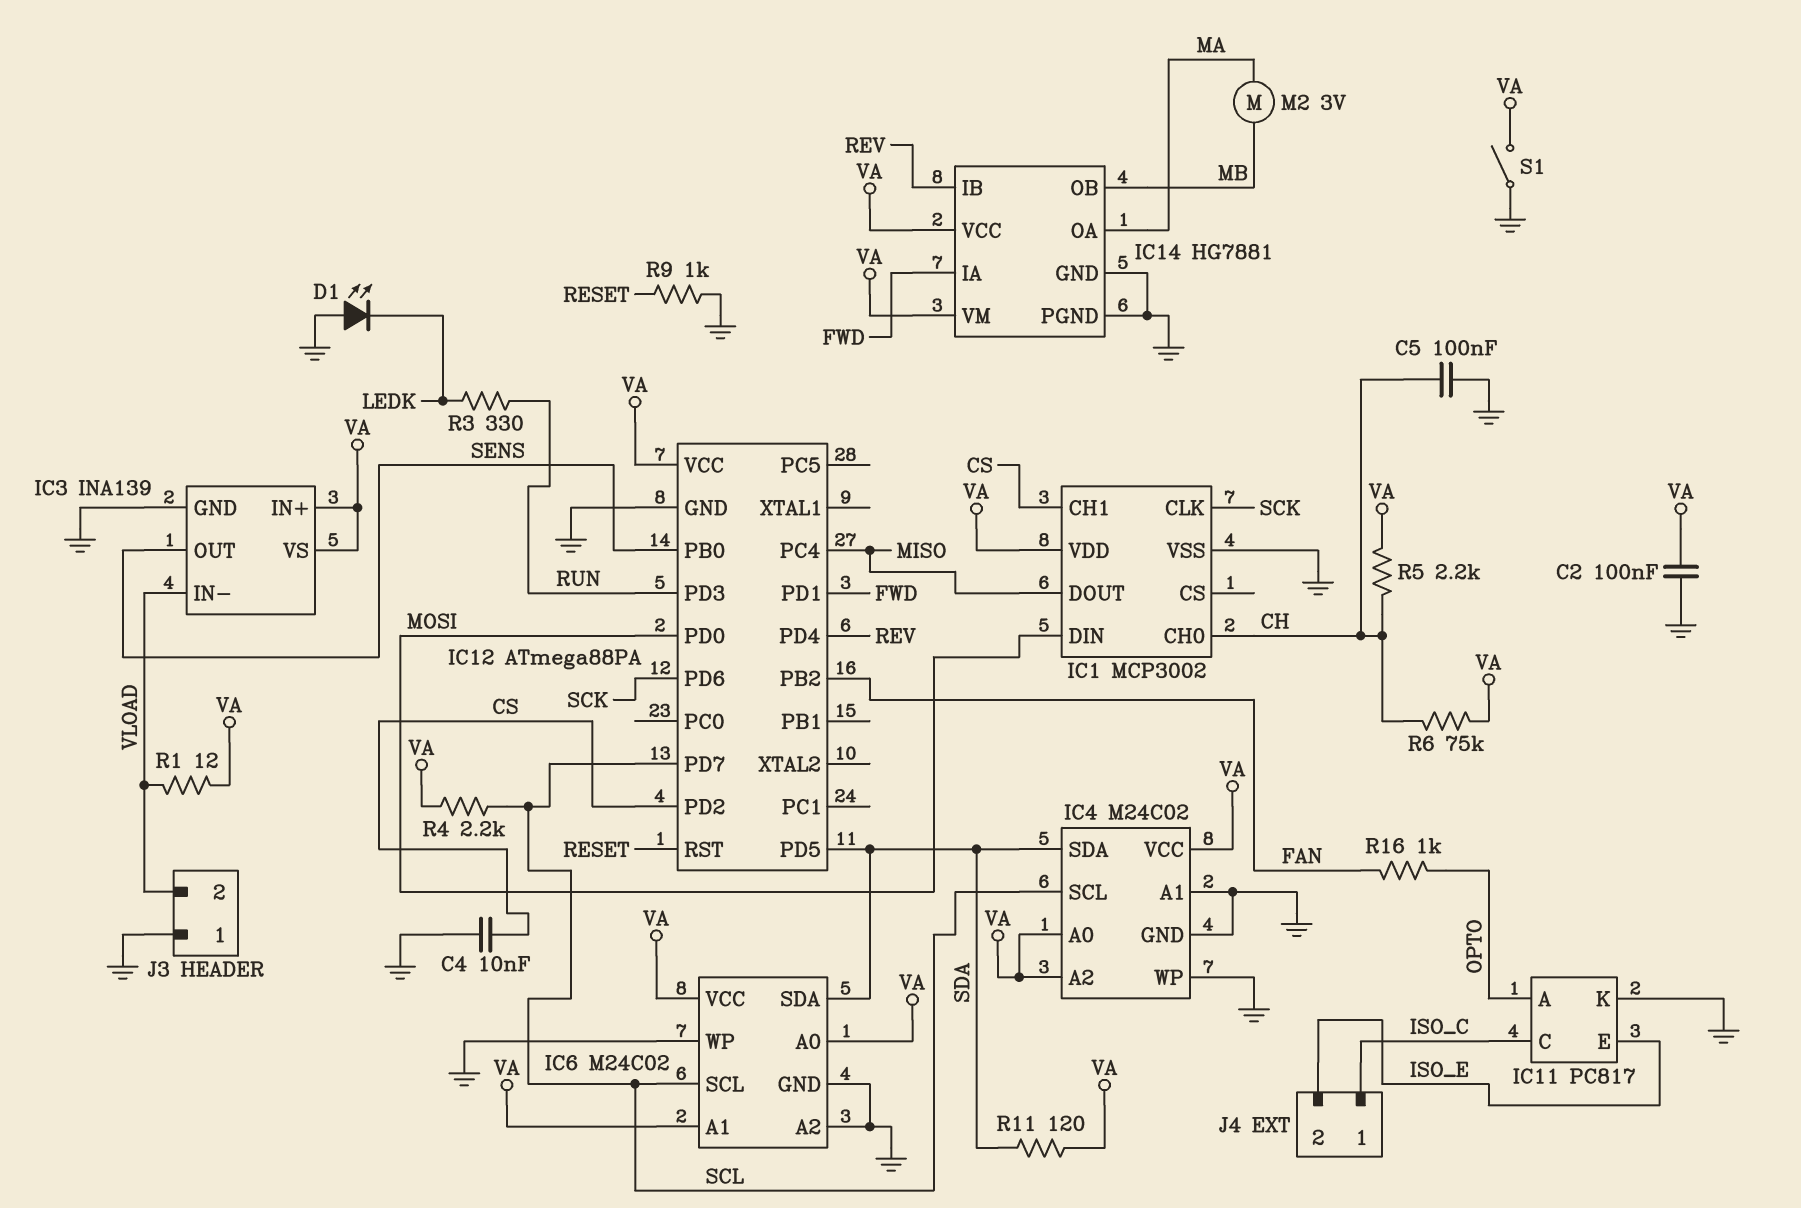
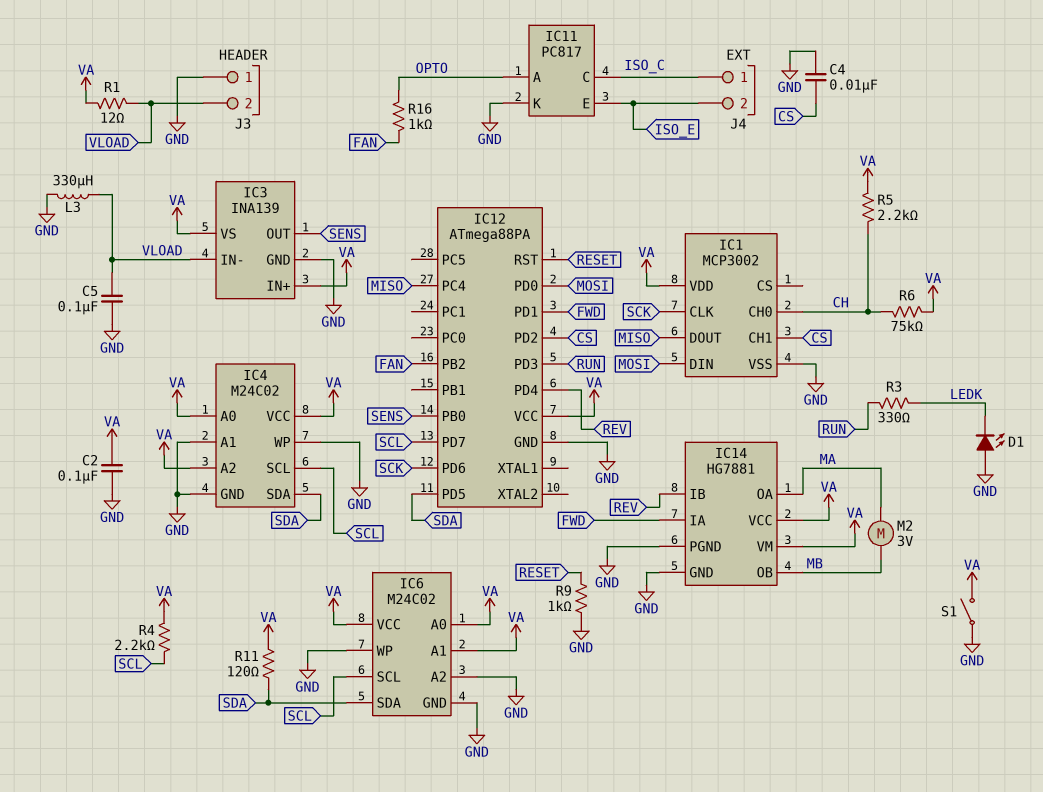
C5: 100nF (CH, GND) -> 100nF (GND, VLOAD)
L3: none -> 330uH (GND, VLOAD)

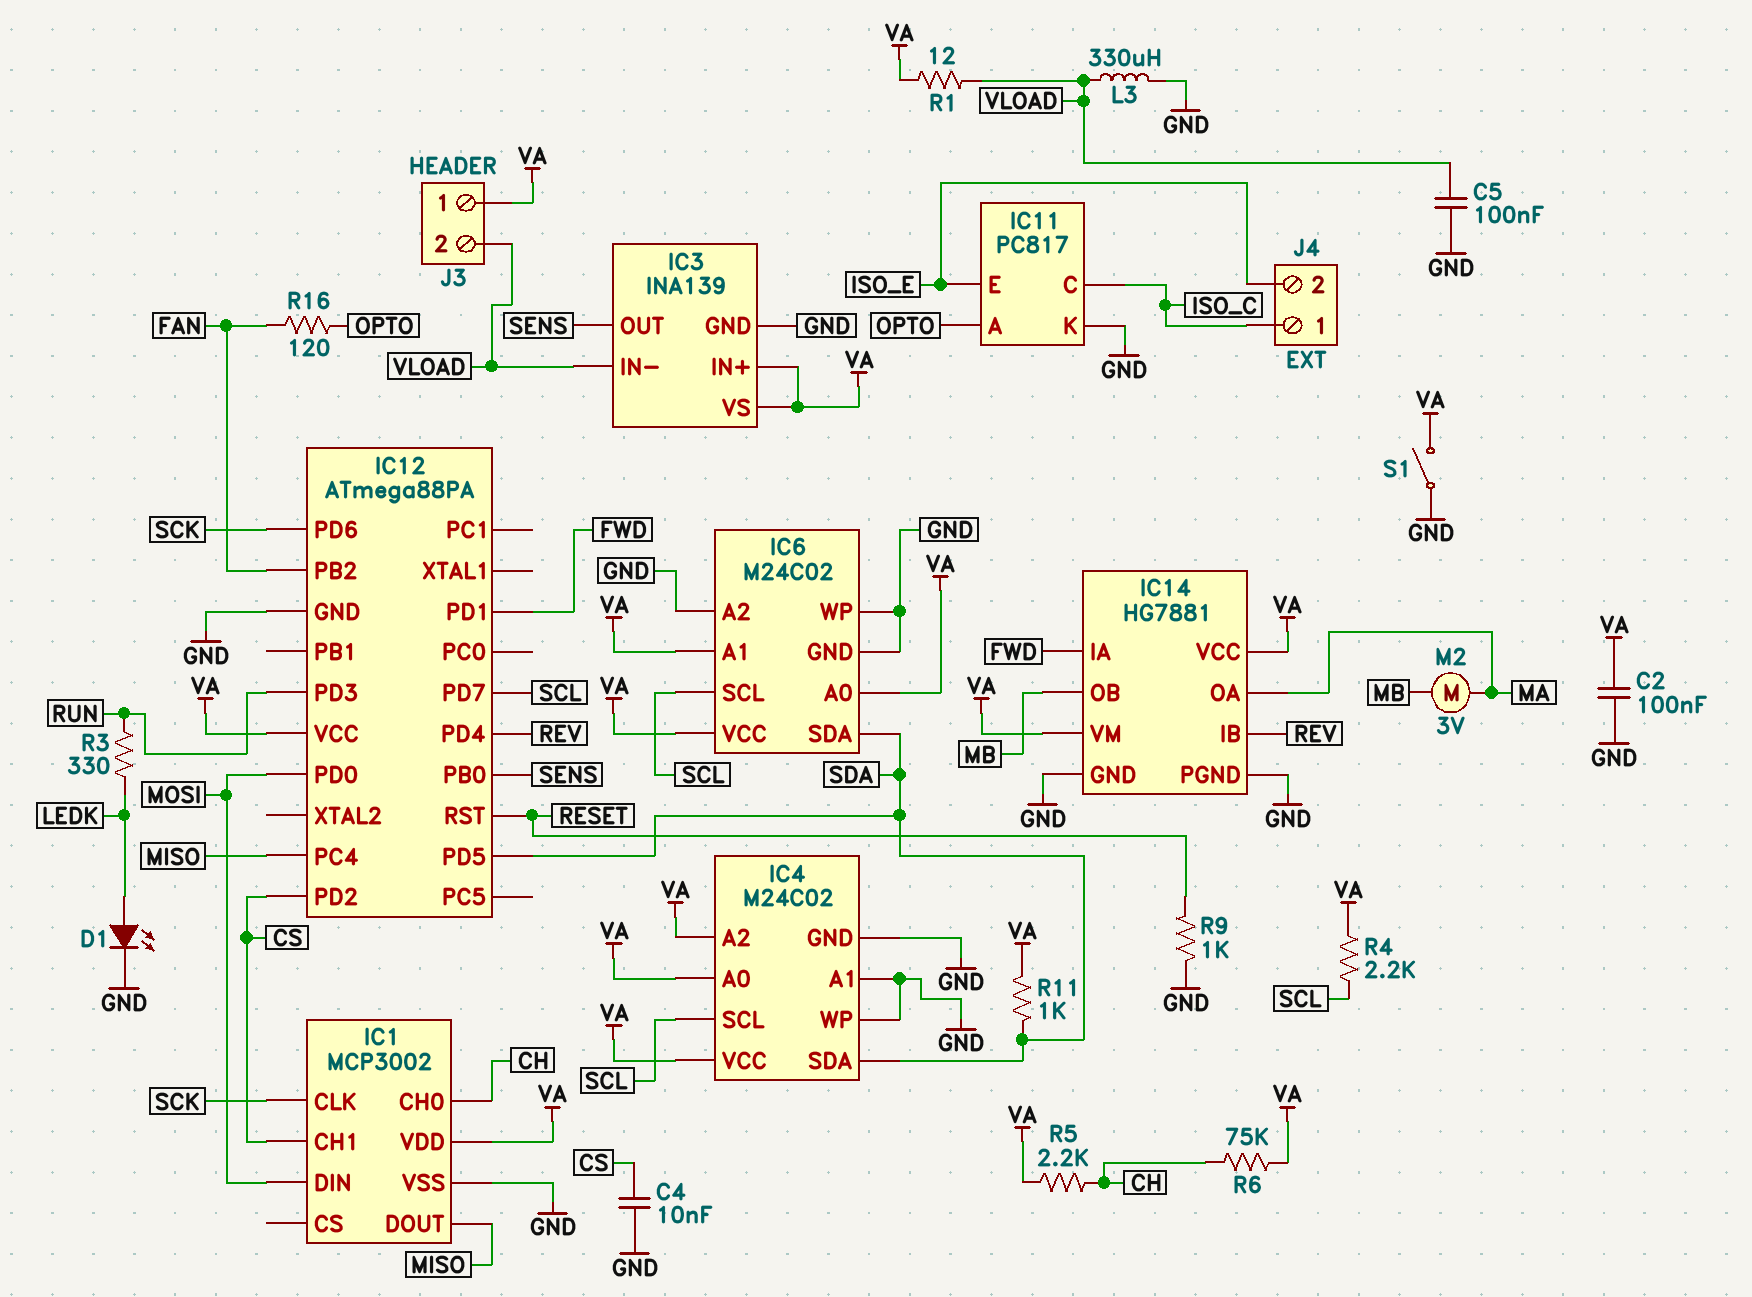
D1: LED (A GND, K LEDK) -> LED (A LEDK, K GND)
J3 pin 1: GND -> VA
R11: 120 (SDA, VA) -> 1k (SDA, VA)
R16: 1k (FAN, OPTO) -> 120 (FAN, OPTO)

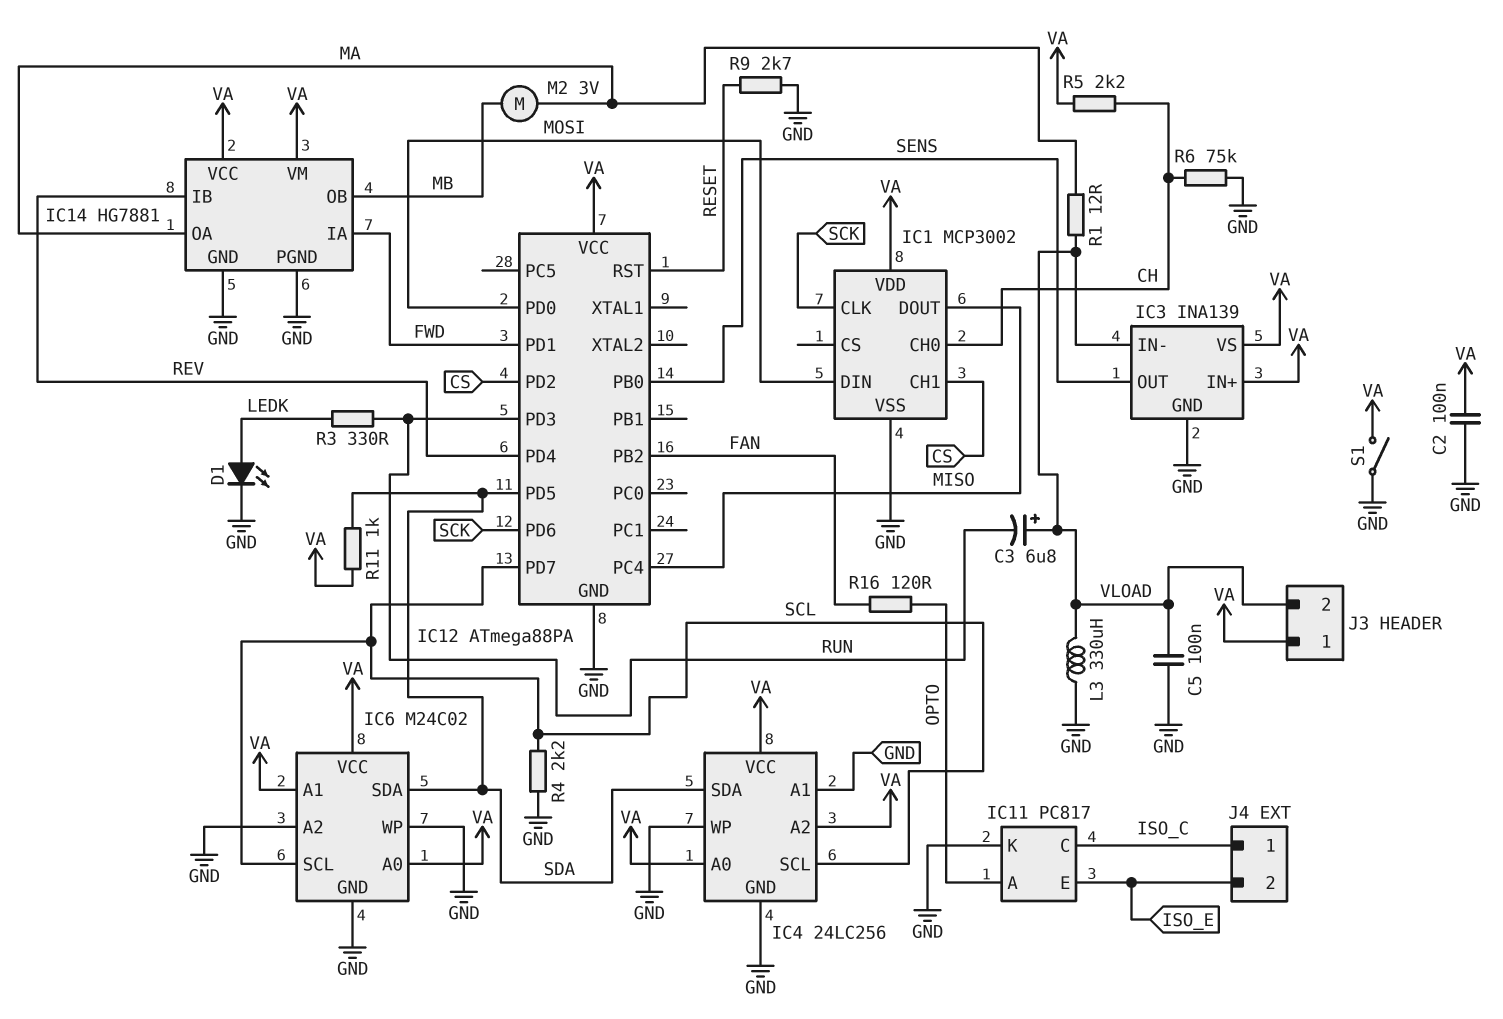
C3: none -> 6.8uF (plus VLOAD, minus RUN)
C4: 10nF (CS, GND) -> none
IC4: M24C02 -> 24LC256
R1: 12 (VA, VLOAD) -> 12 (MA, VLOAD)
R4: 2.2k (SCL, VA) -> 2.2k (GND, SCL)
R6: 75k (CH, VA) -> 75k (CH, GND)
R9: 1k (GND, RESET) -> 2.7k (GND, RESET)

